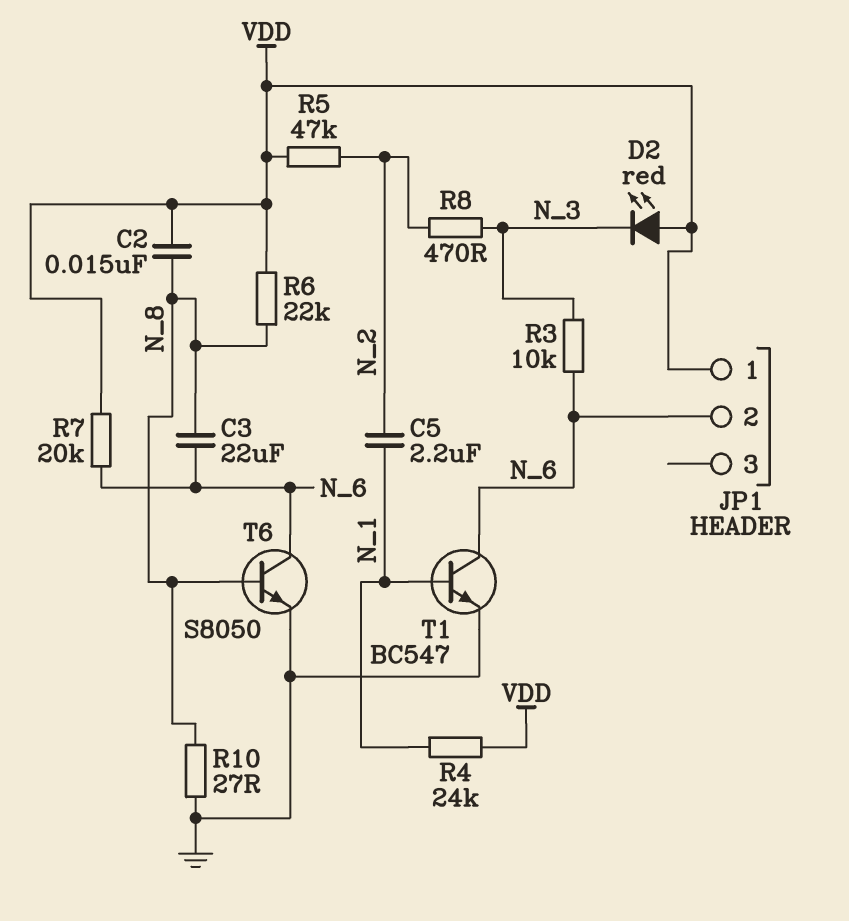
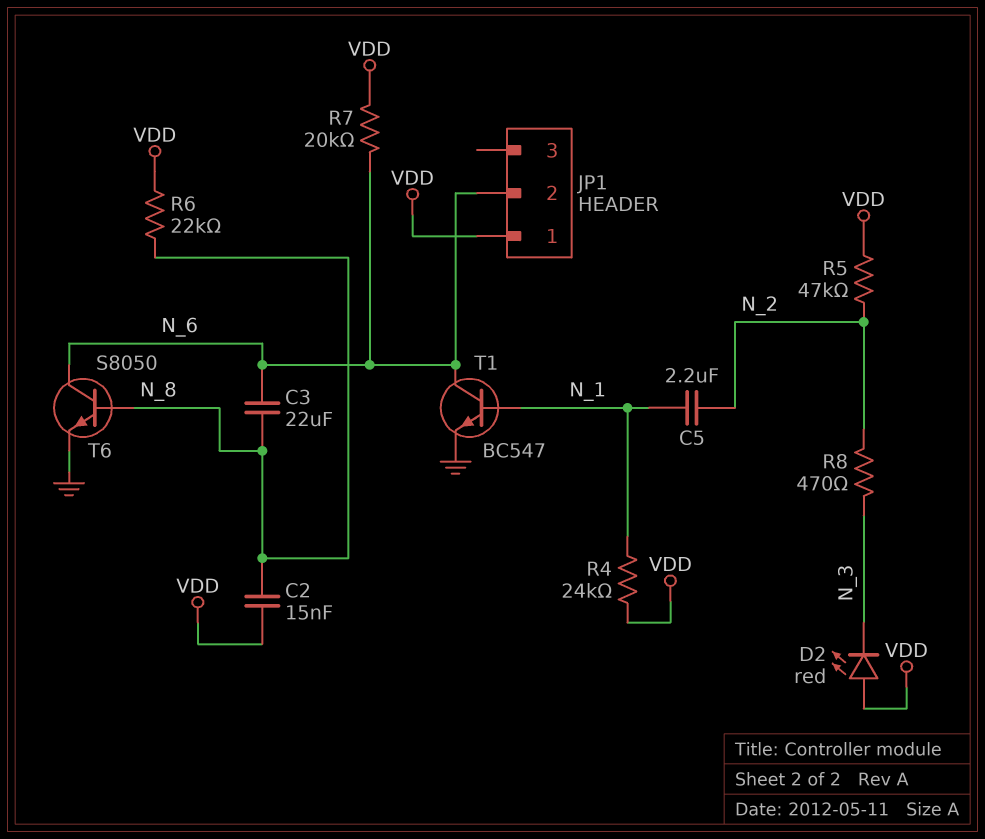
R3: 10k (N_3, N_6) -> none
R10: 27 (GND, N_8) -> none

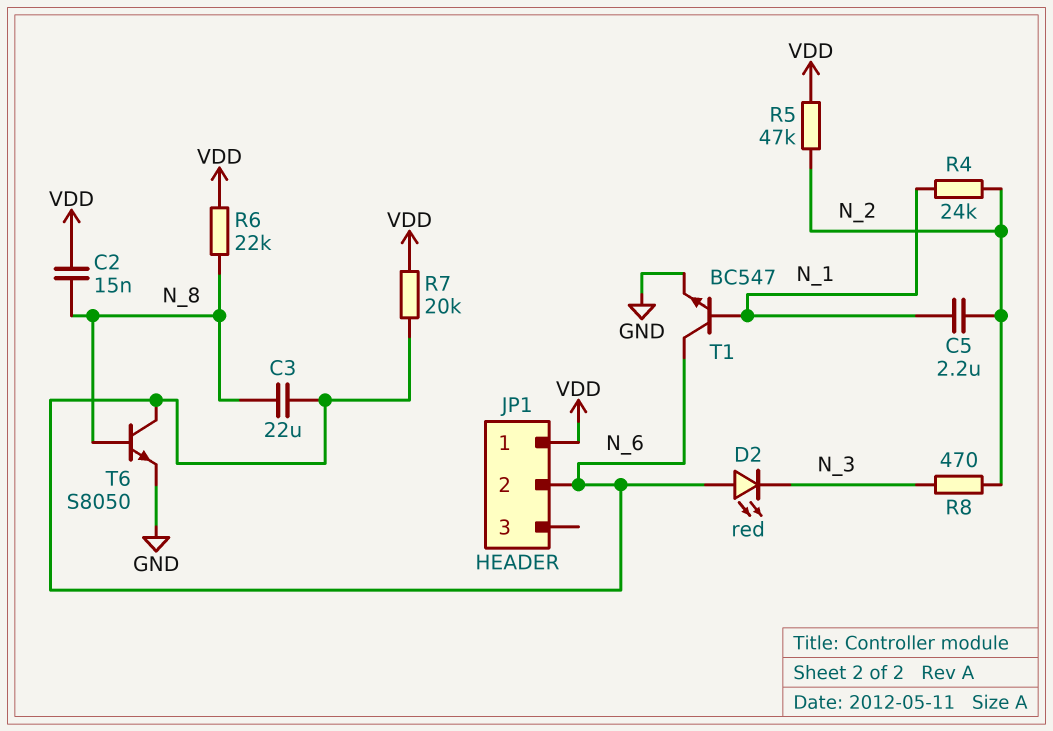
D2: LED red (A VDD, K N_3) -> LED red (A N_6, K N_3)
R4: 24k (N_1, VDD) -> 24k (N_1, N_2)

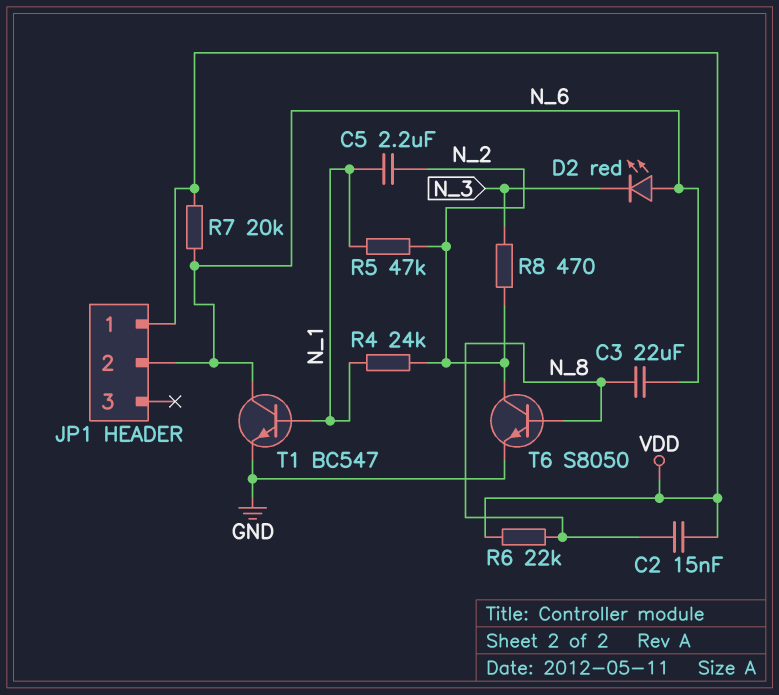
R5: 47k (N_2, VDD) -> 47k (N_1, N_2)
T6: NPN S8050 (B N_8, C N_6, E GND) -> NPN S8050 (B N_8, C N_2, E GND)

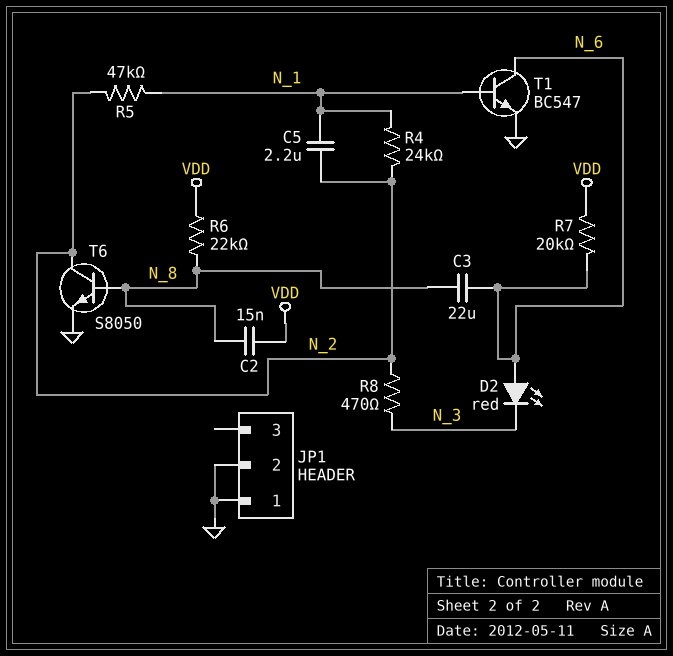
JP1 pin 1: VDD -> GND
JP1 pin 2: N_6 -> GND

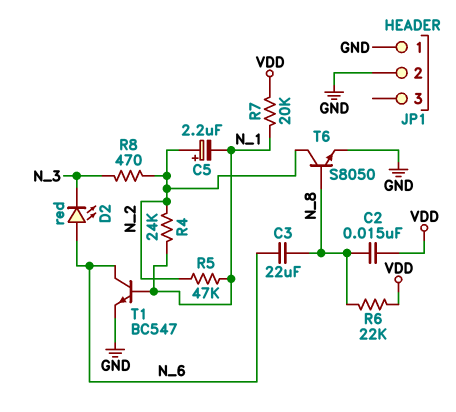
C5: 2.2uF (N_1, N_2) -> 2.2uF (plus N_2, minus N_1)
R7: 20k (N_6, VDD) -> 20k (N_1, VDD)

